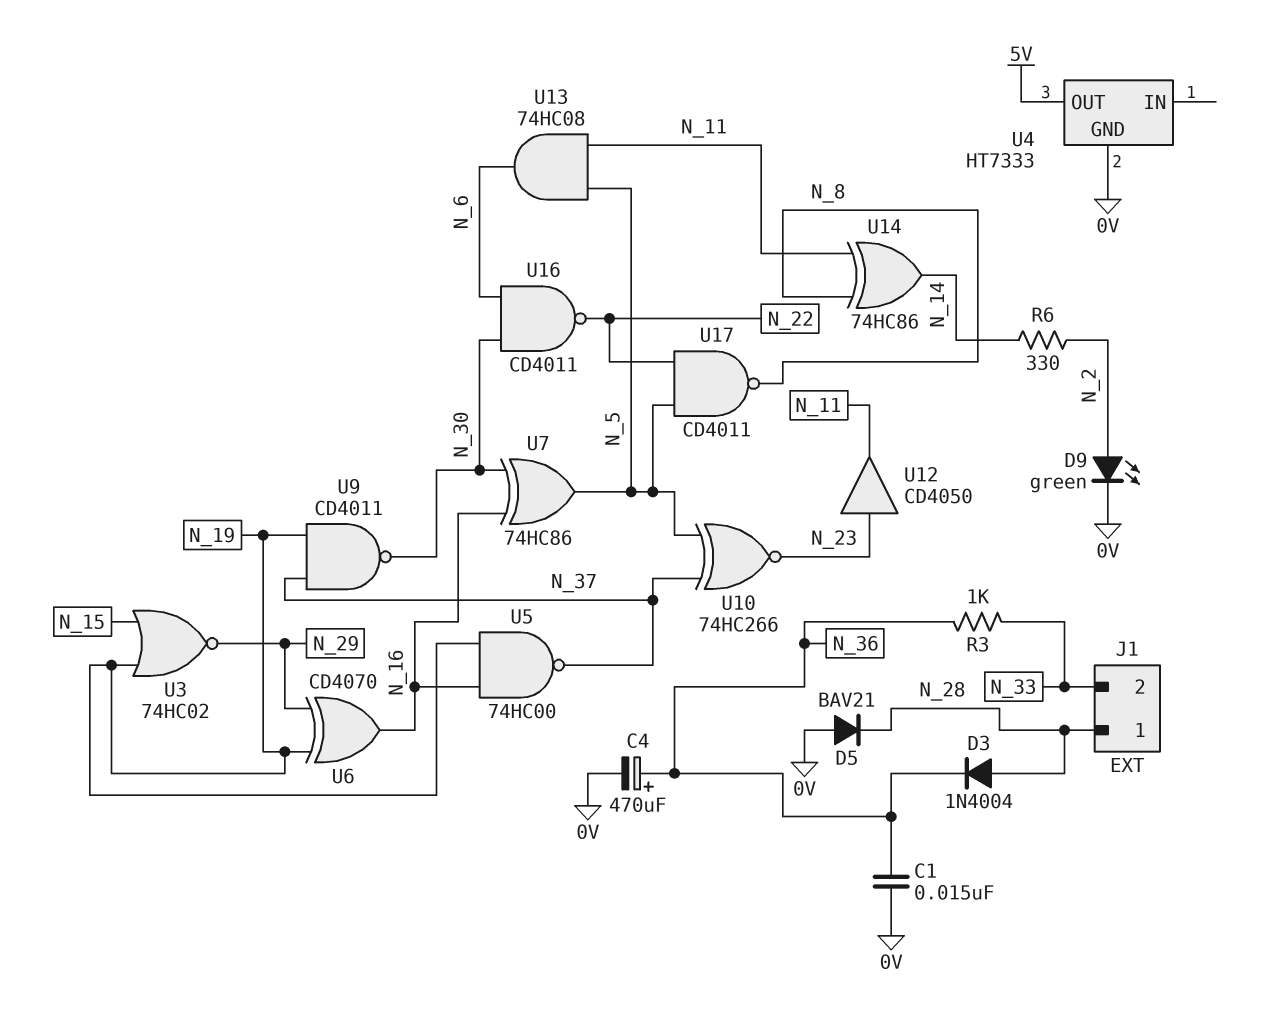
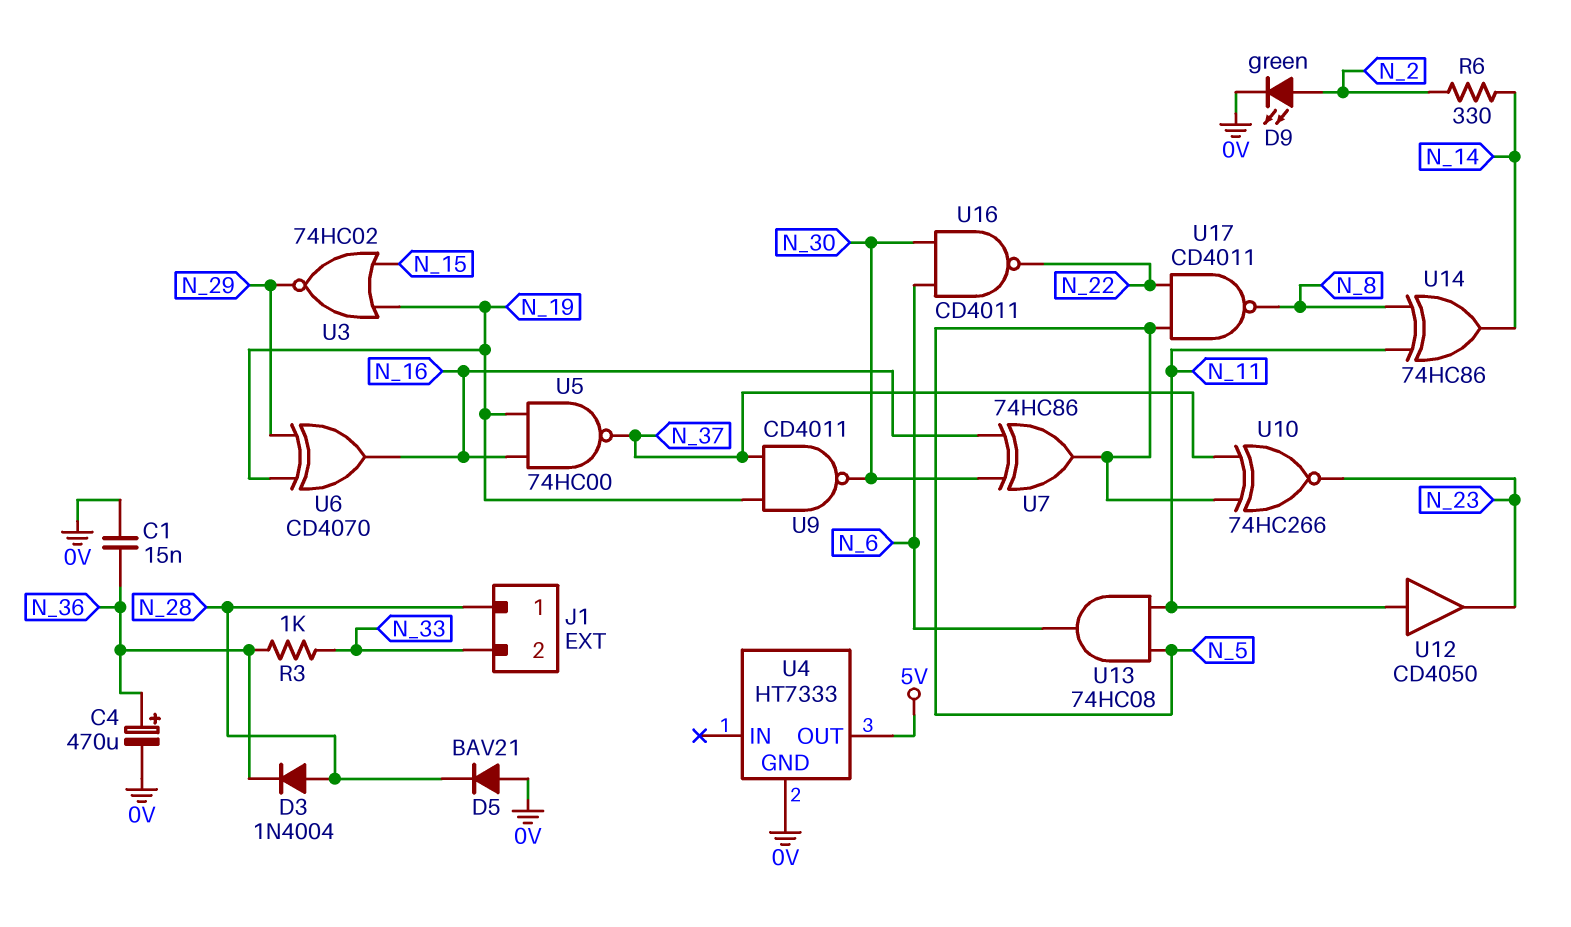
U12: buffer CD4050 (in N_23, out N_11) -> buffer CD4050 (in N_11, out N_23)

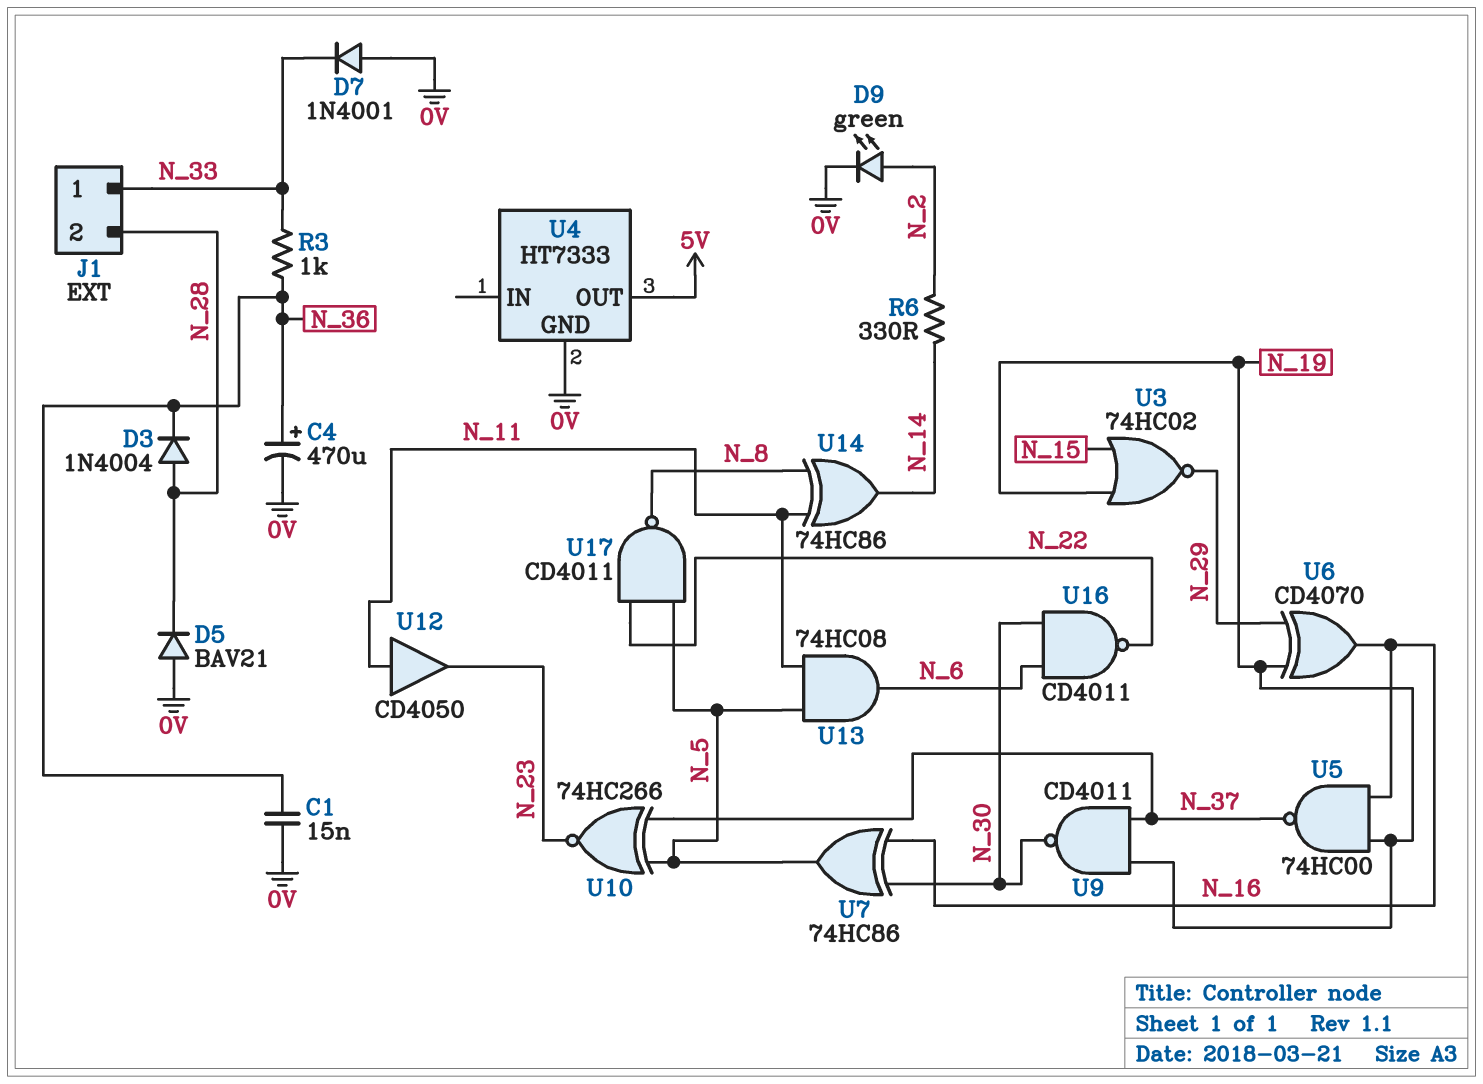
D7: none -> diode 1N4001 (A 0V, K N_33)
J1 pin 1: N_28 -> N_33
J1 pin 2: N_33 -> N_28

